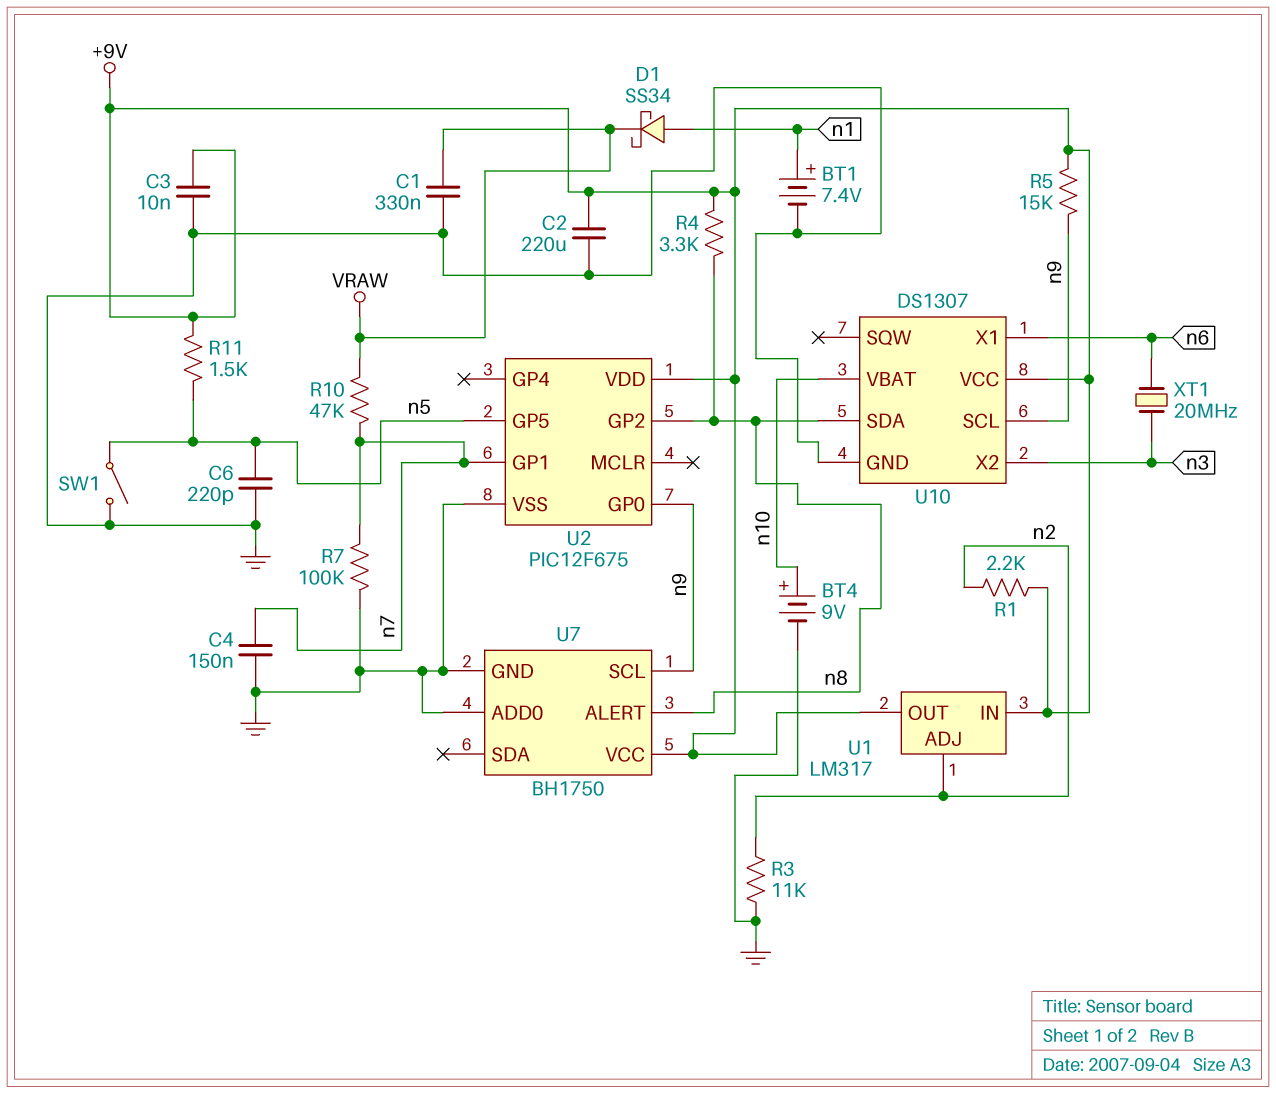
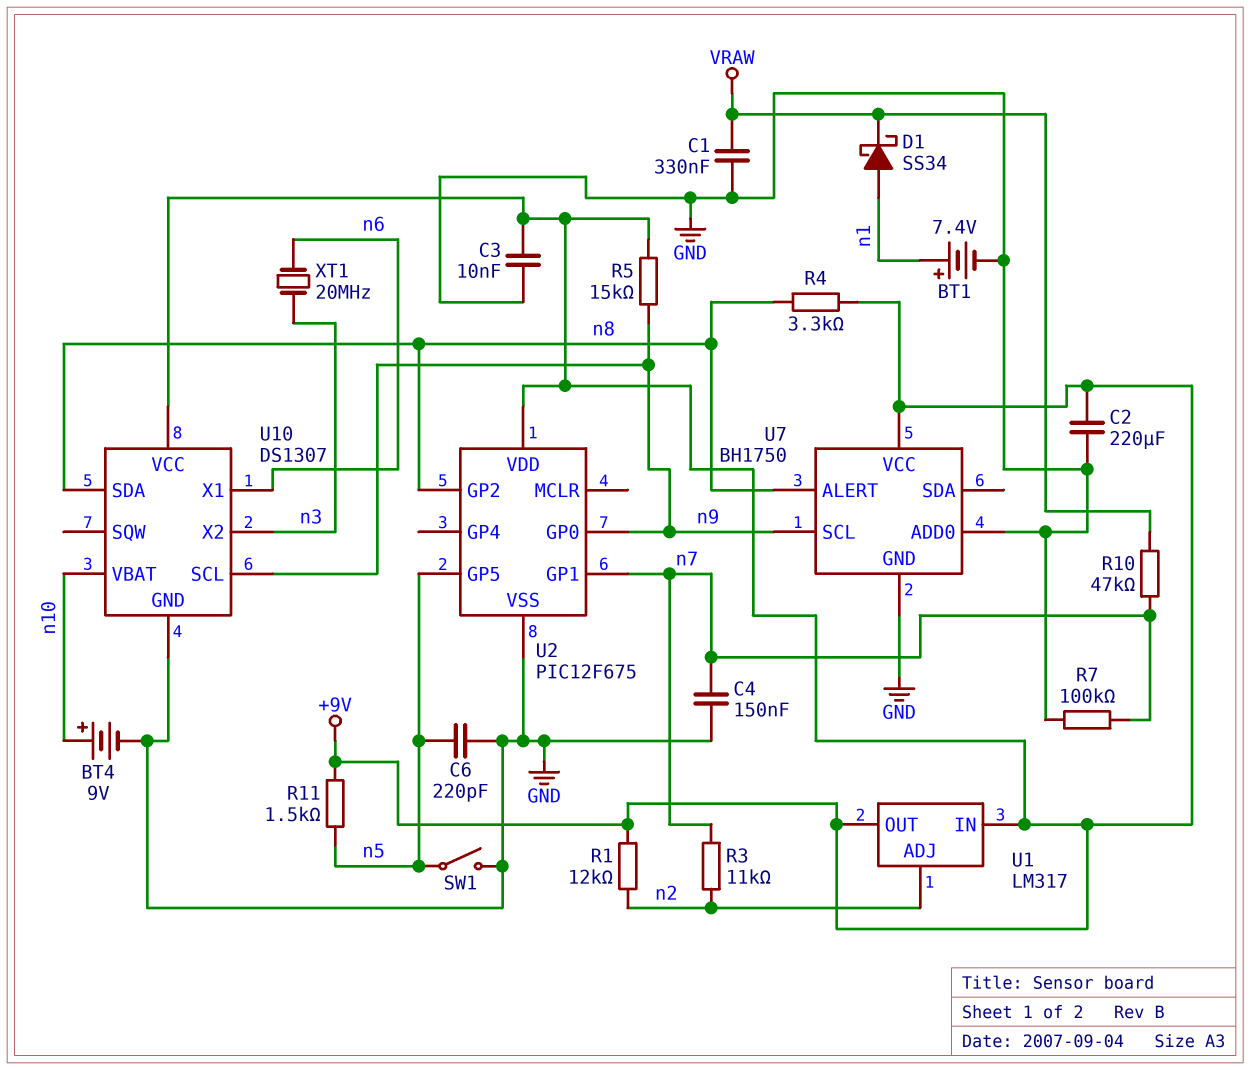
R1: 2.2k (+9V, n2) -> 12k (+9V, n2)
R3: 11k (GND, n2) -> 11k (n2, n7)

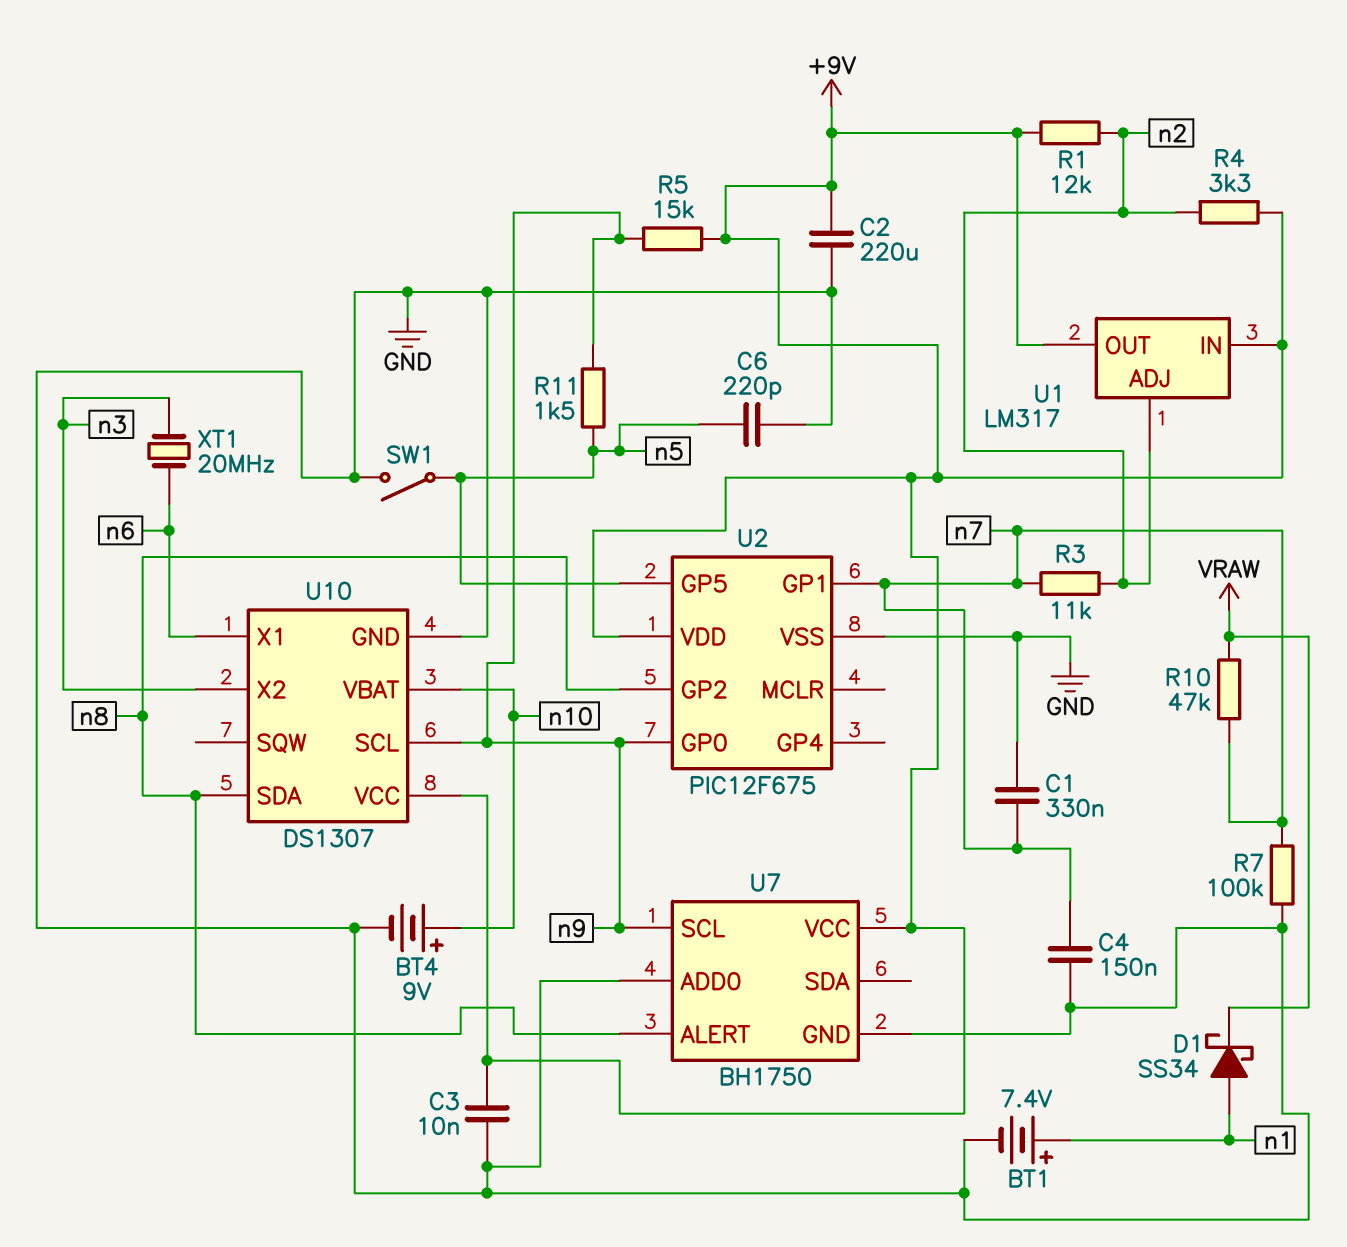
C1: 330nF (GND, VRAW) -> 330nF (GND, n7)
R4: 3.3k (+9V, n8) -> 3.3k (+9V, n2)
R11: 1.5k (+9V, n5) -> 1.5k (n5, n9)

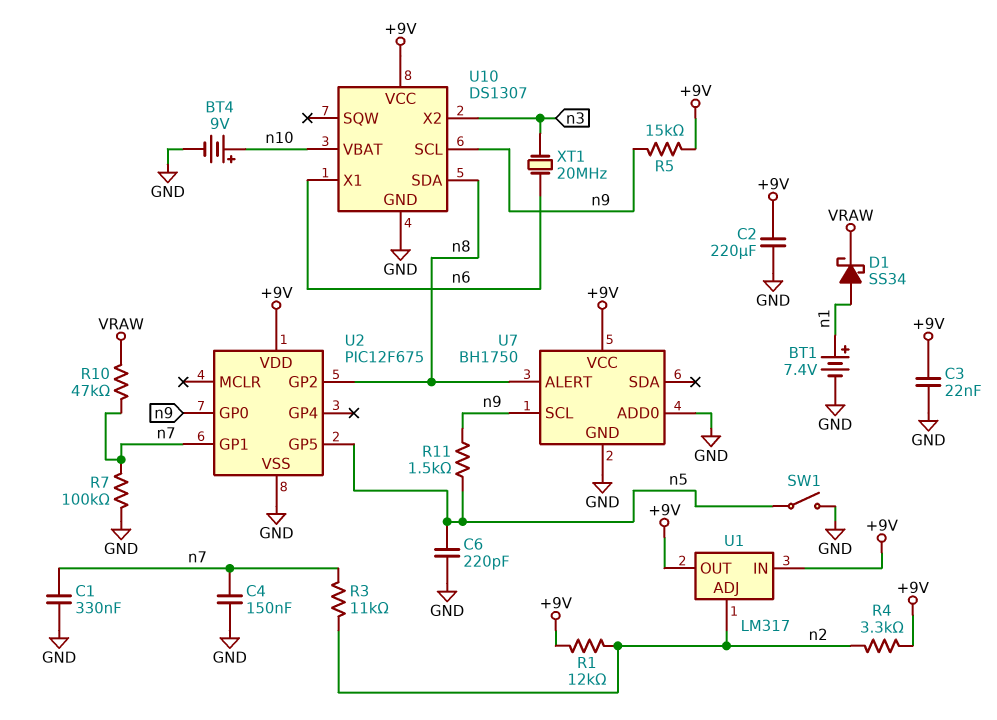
C3: 10nF (+9V, GND) -> 22nF (+9V, GND)

